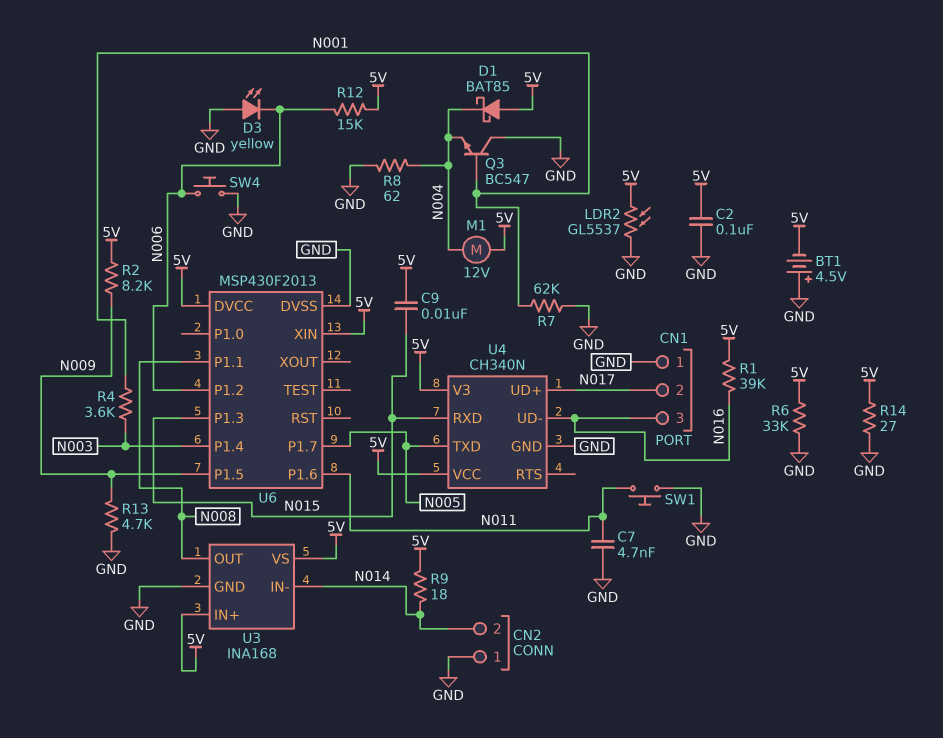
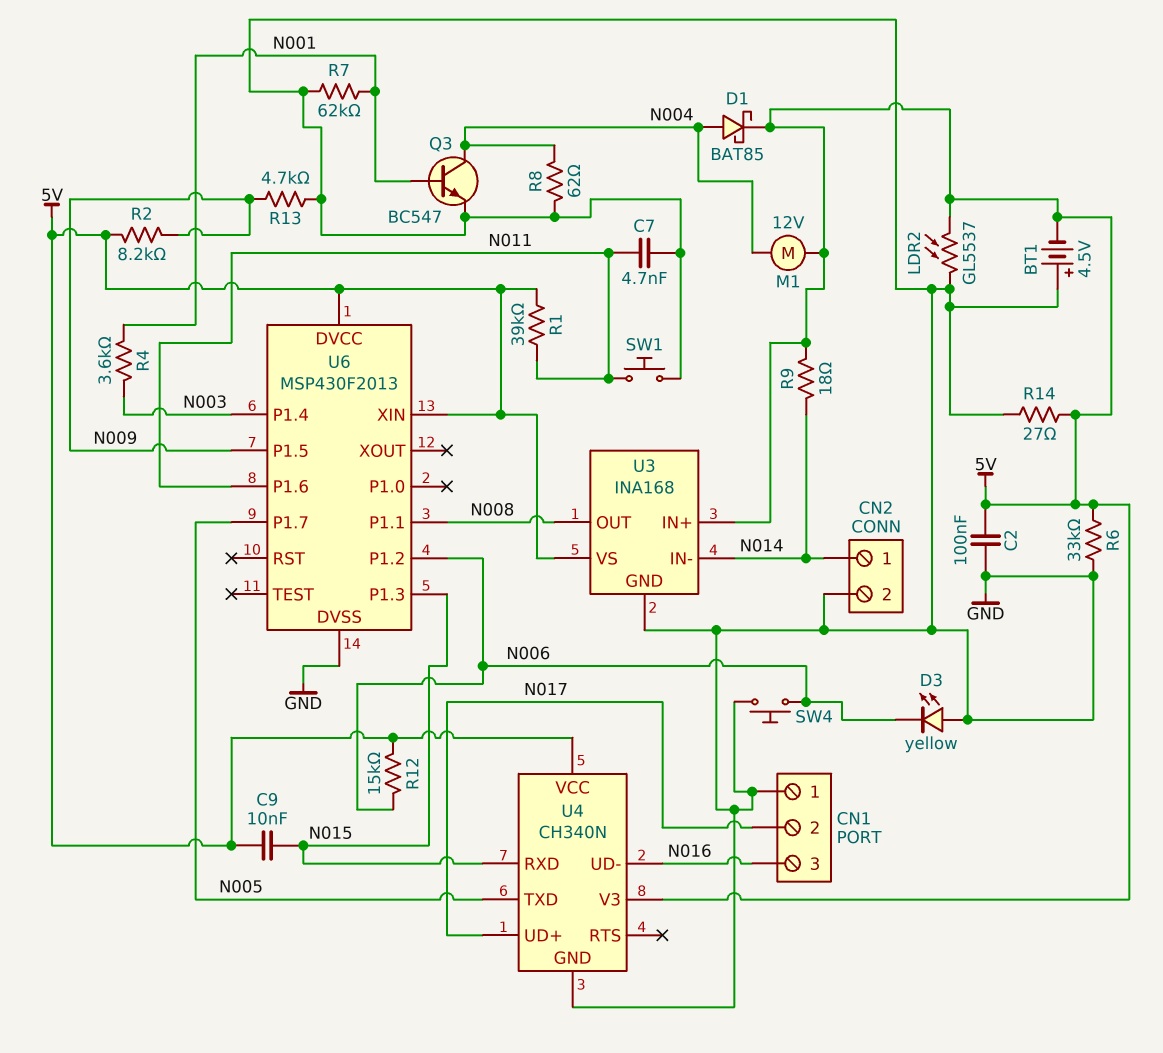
CN2 pin 1: GND -> N014
CN2 pin 2: N014 -> GND
D1: schottky BAT85 (A 5V, K N004) -> schottky BAT85 (A N004, K 5V)
Q3: NPN BC547 (B N001, C GND, E N004) -> NPN BC547 (B N001, C N004, E GND)
R1: 39k (5V, N016) -> 39k (5V, N011)

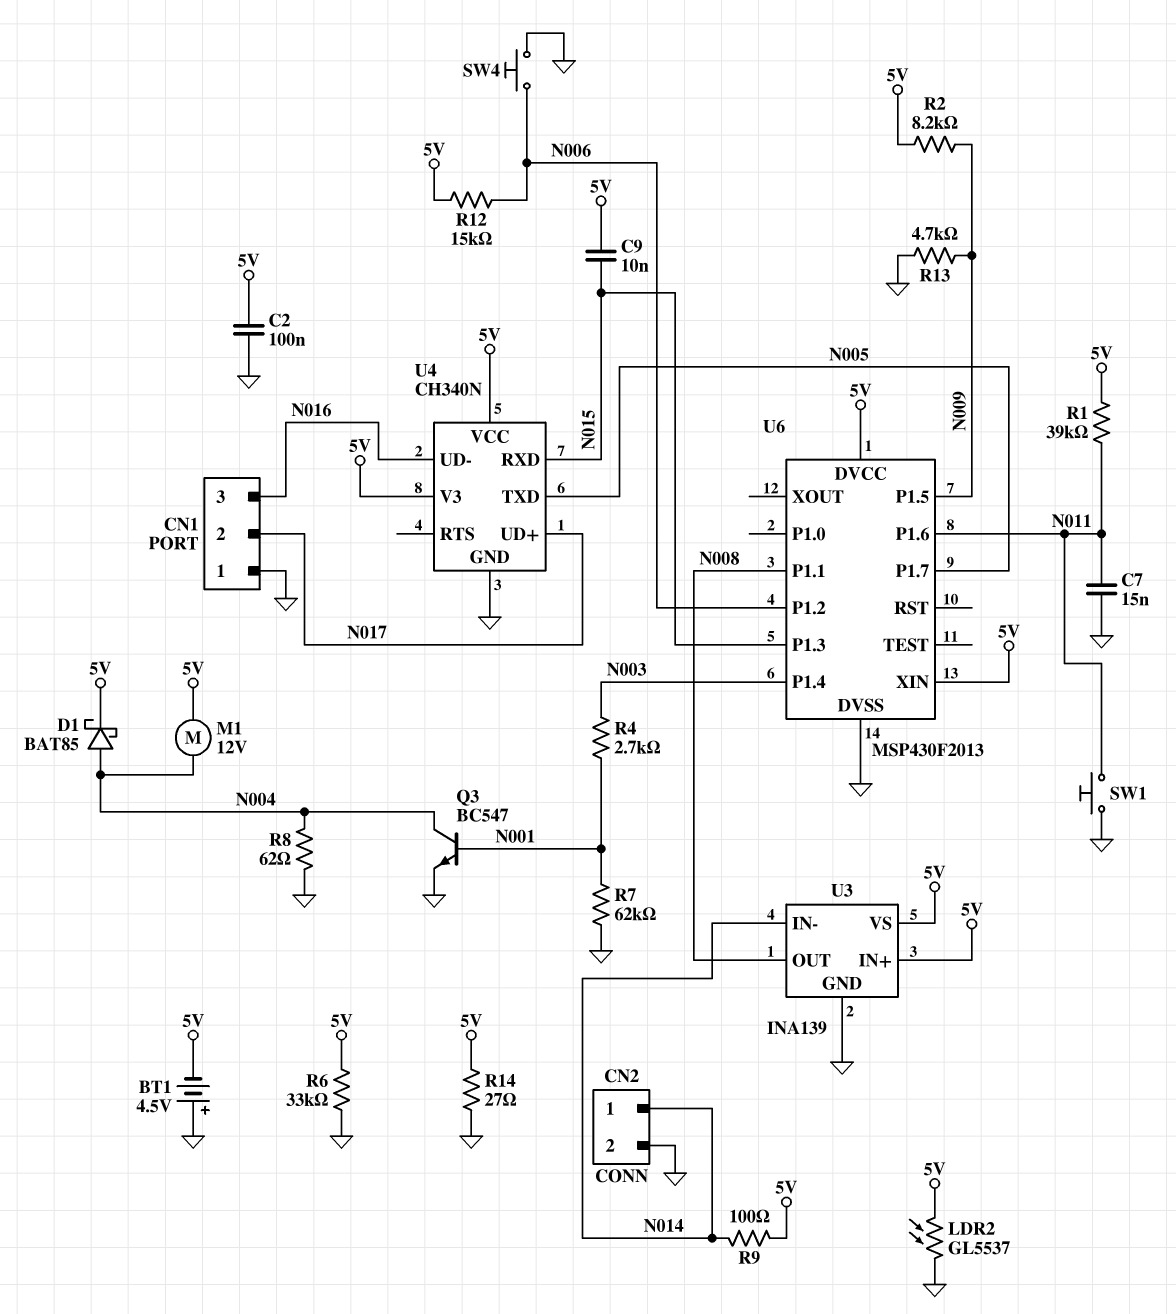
C7: 4.7nF (GND, N011) -> 15nF (GND, N011)
D3: LED yellow (A GND, K N006) -> none
R4: 3.6k (N001, N003) -> 2.7k (N001, N003)
R9: 18 (5V, N014) -> 100 (5V, N014)
U3: INA168 -> INA139

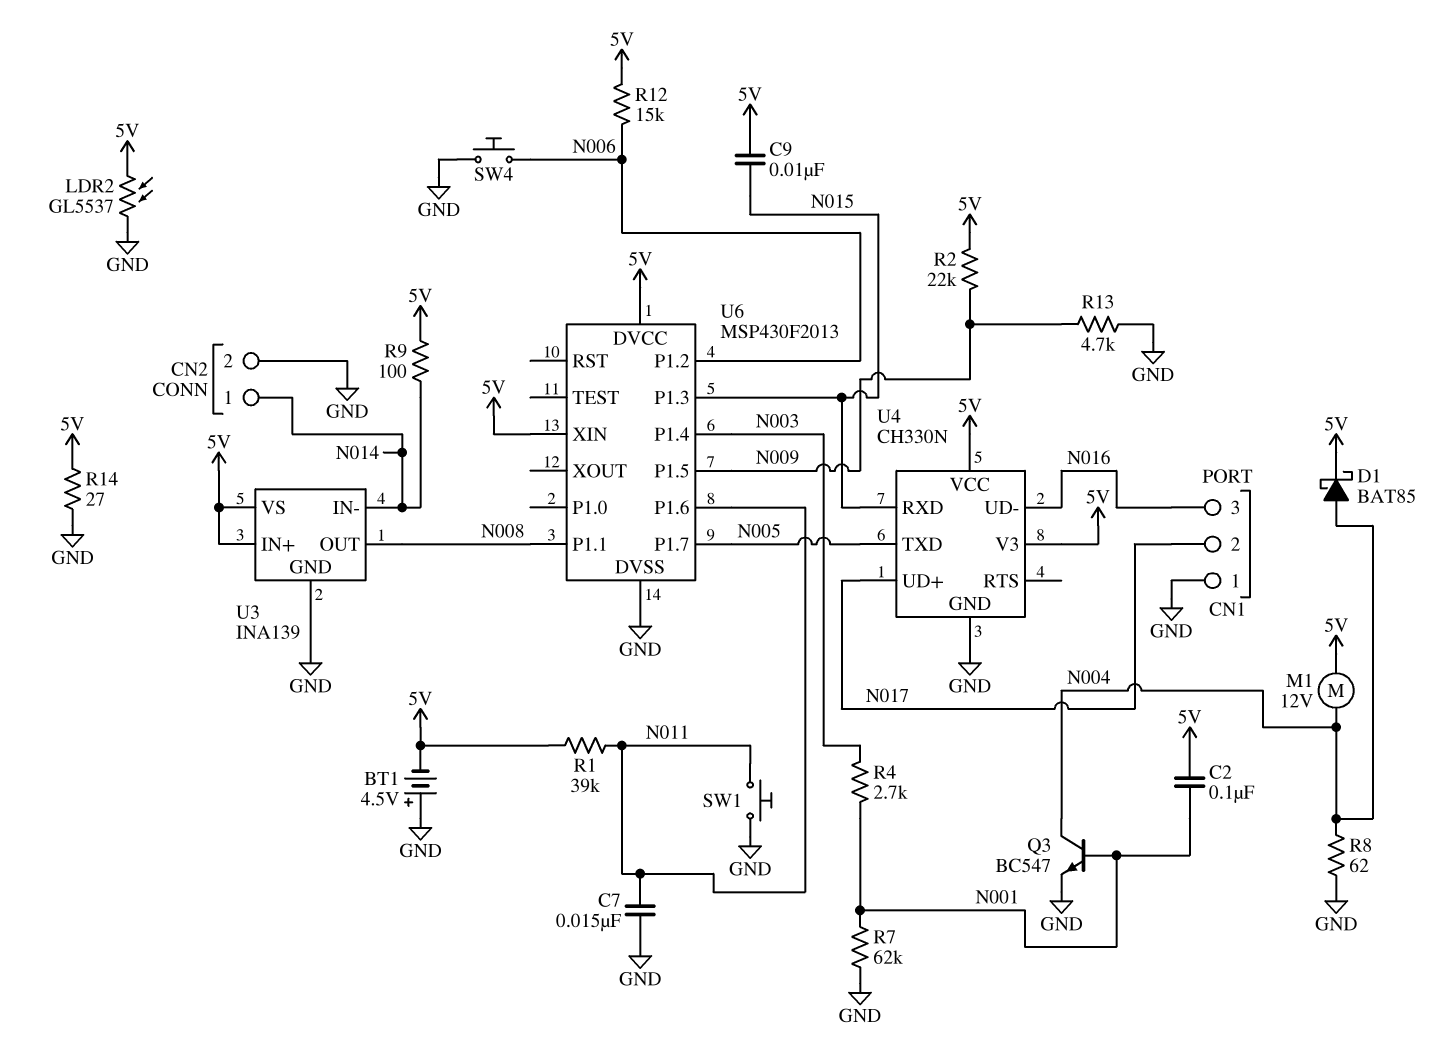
C2: 100nF (5V, GND) -> 100nF (5V, N001)
R2: 8.2k (5V, N009) -> 22k (5V, N009)
R6: 33k (5V, GND) -> none
U4: CH340N -> CH330N

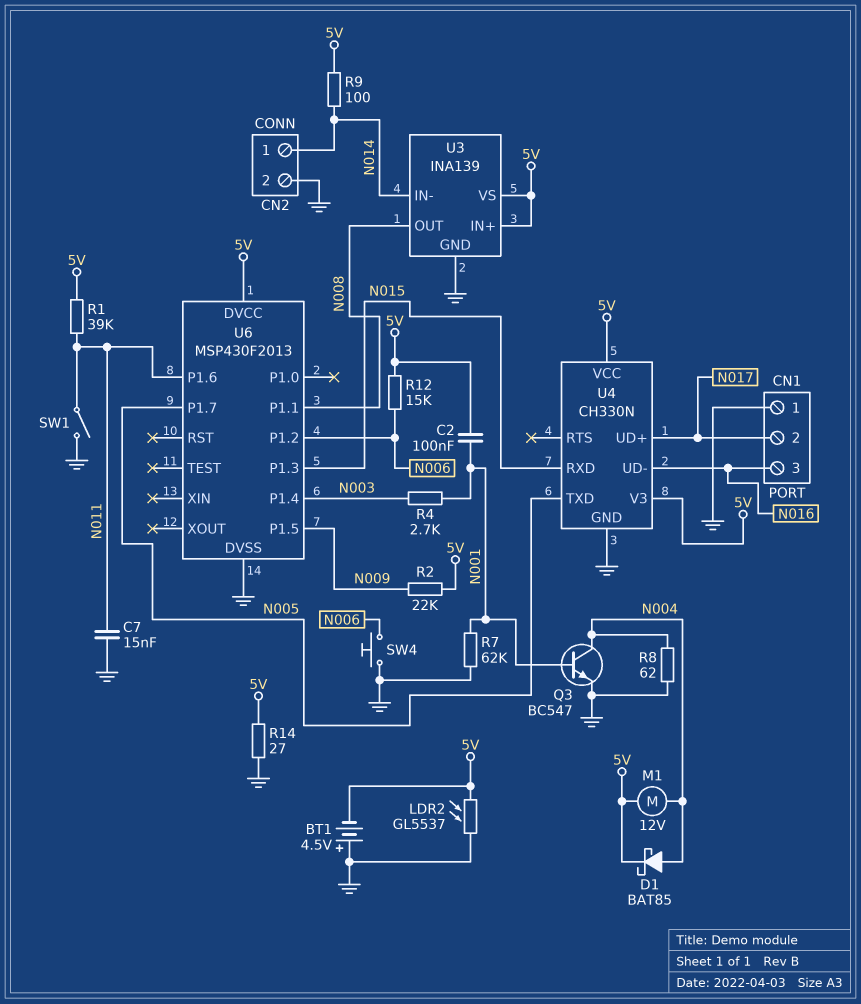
C9: 10nF (5V, N015) -> none
R13: 4.7k (GND, N009) -> none
SW1: button (GND, N011) -> switch (GND, N011)
U6 pin XIN: 5V -> none

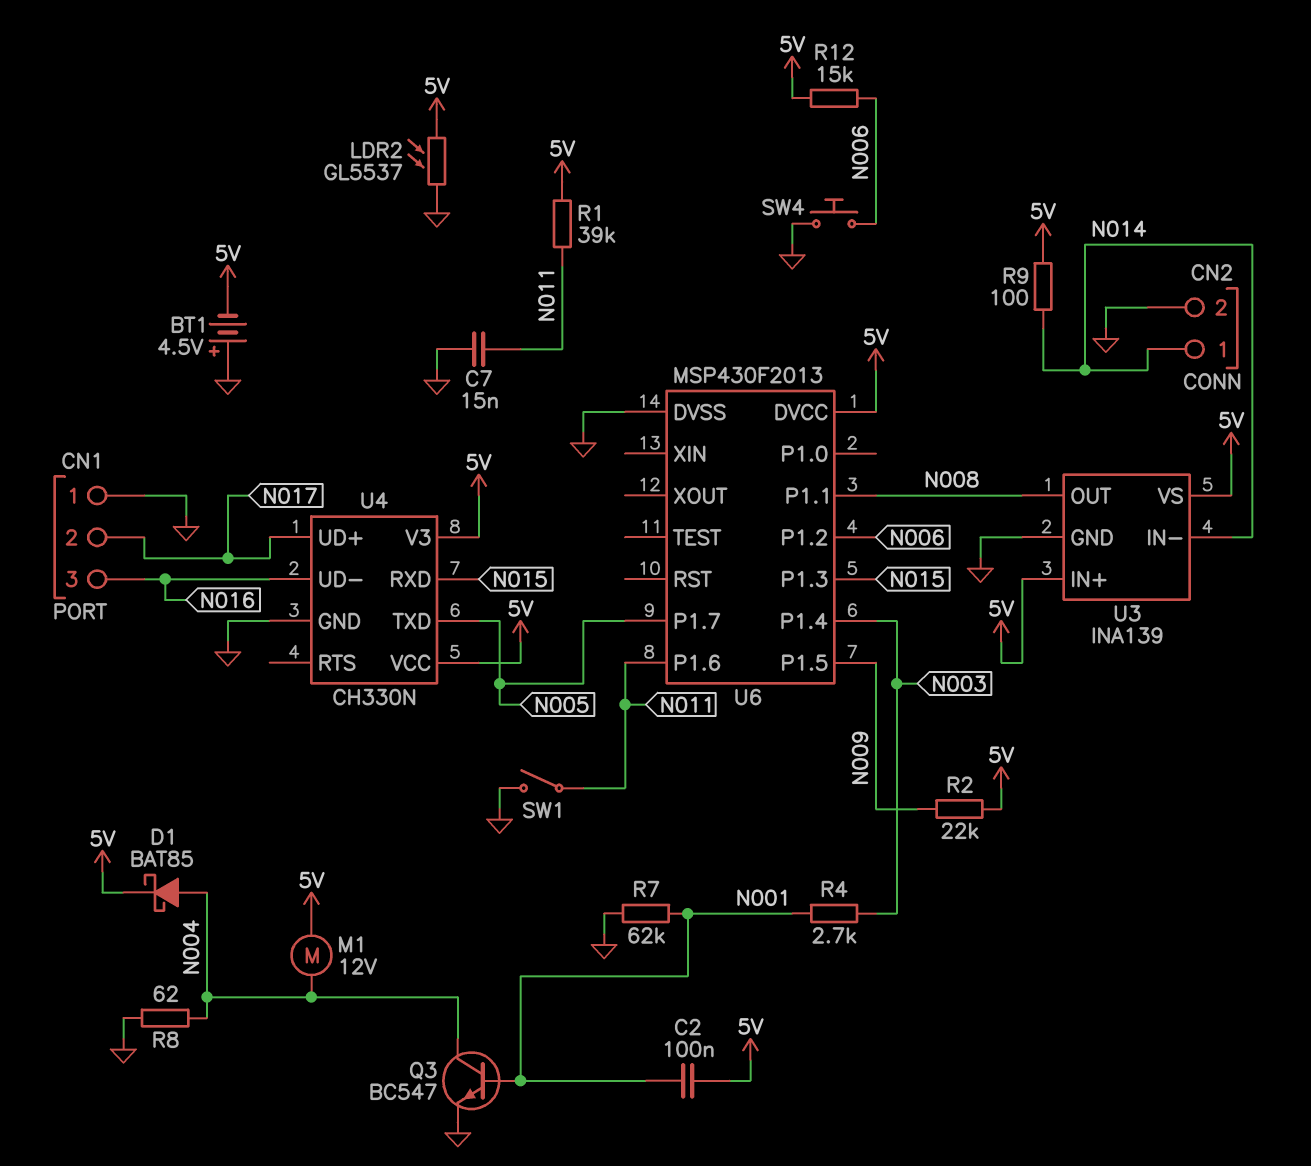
R14: 27 (5V, GND) -> none

